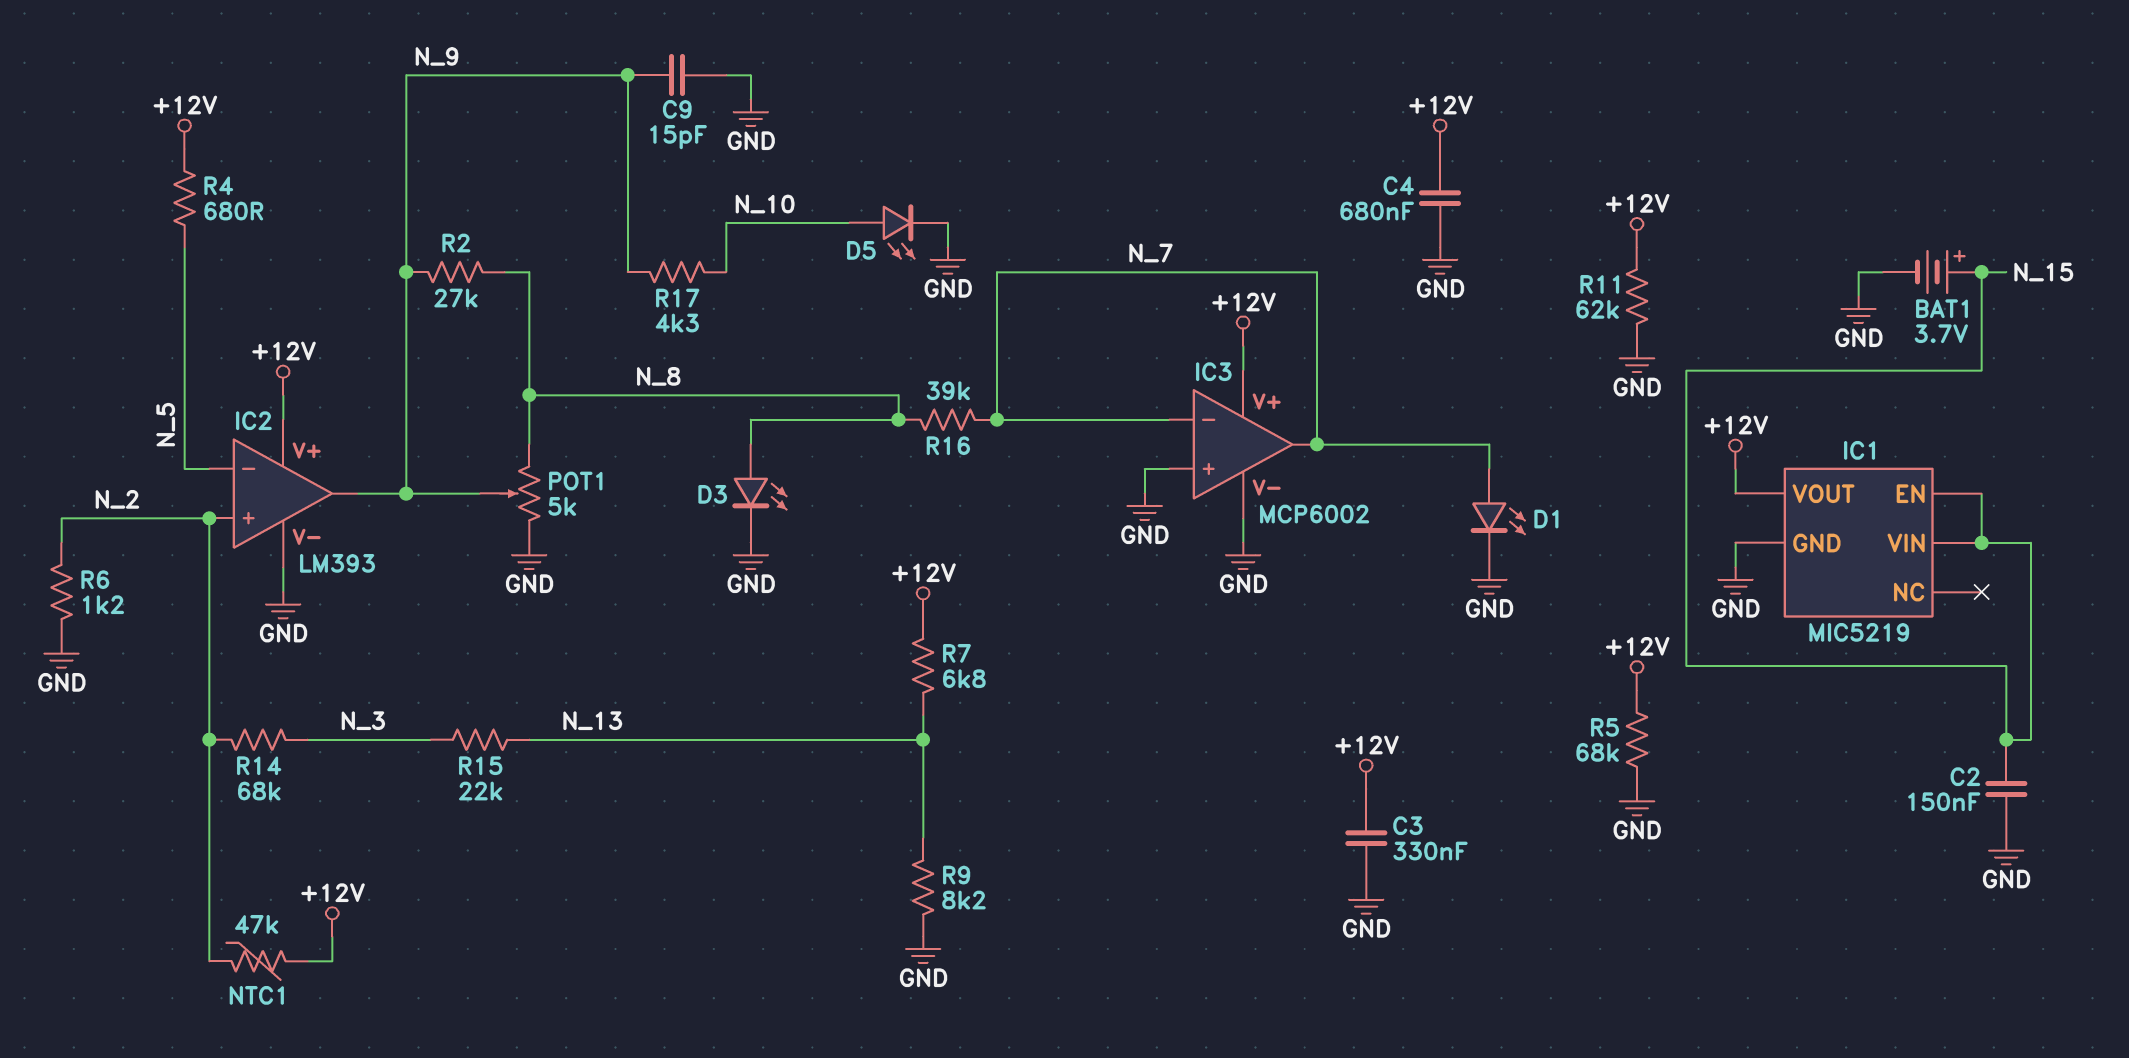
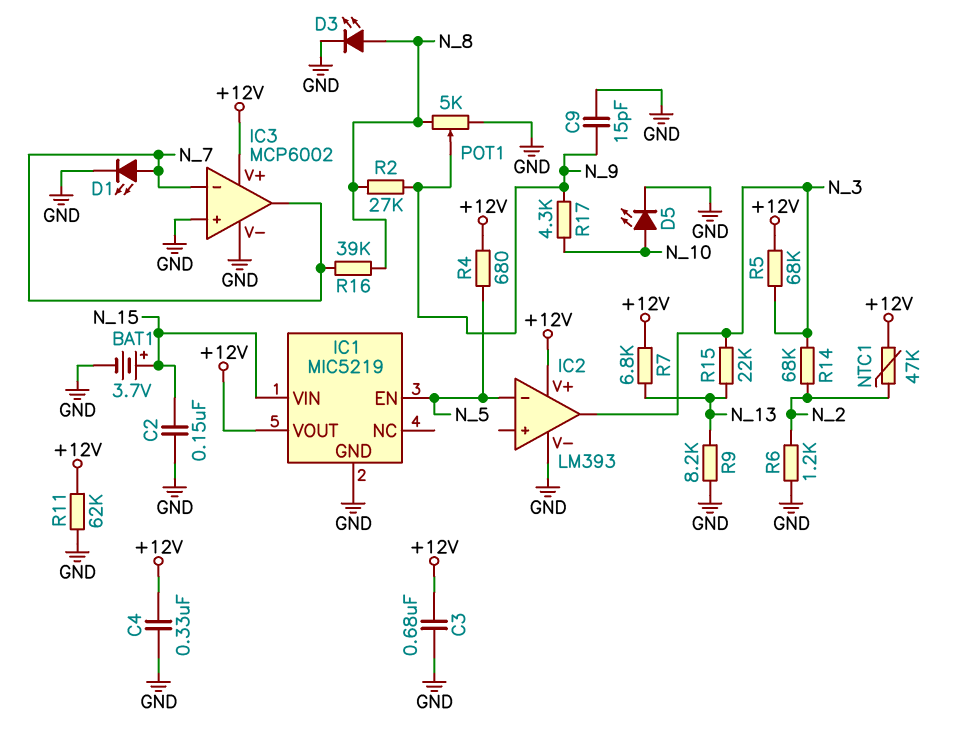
C3: 330nF (+12V, GND) -> 680nF (+12V, GND)
C4: 680nF (+12V, GND) -> 330nF (+12V, GND)
IC1 pin EN: N_15 -> N_5
IC2 pin in+: N_2 -> none
IC2 pin out: N_9 -> N_3
R5: 68k (+12V, GND) -> 68k (+12V, N_3)

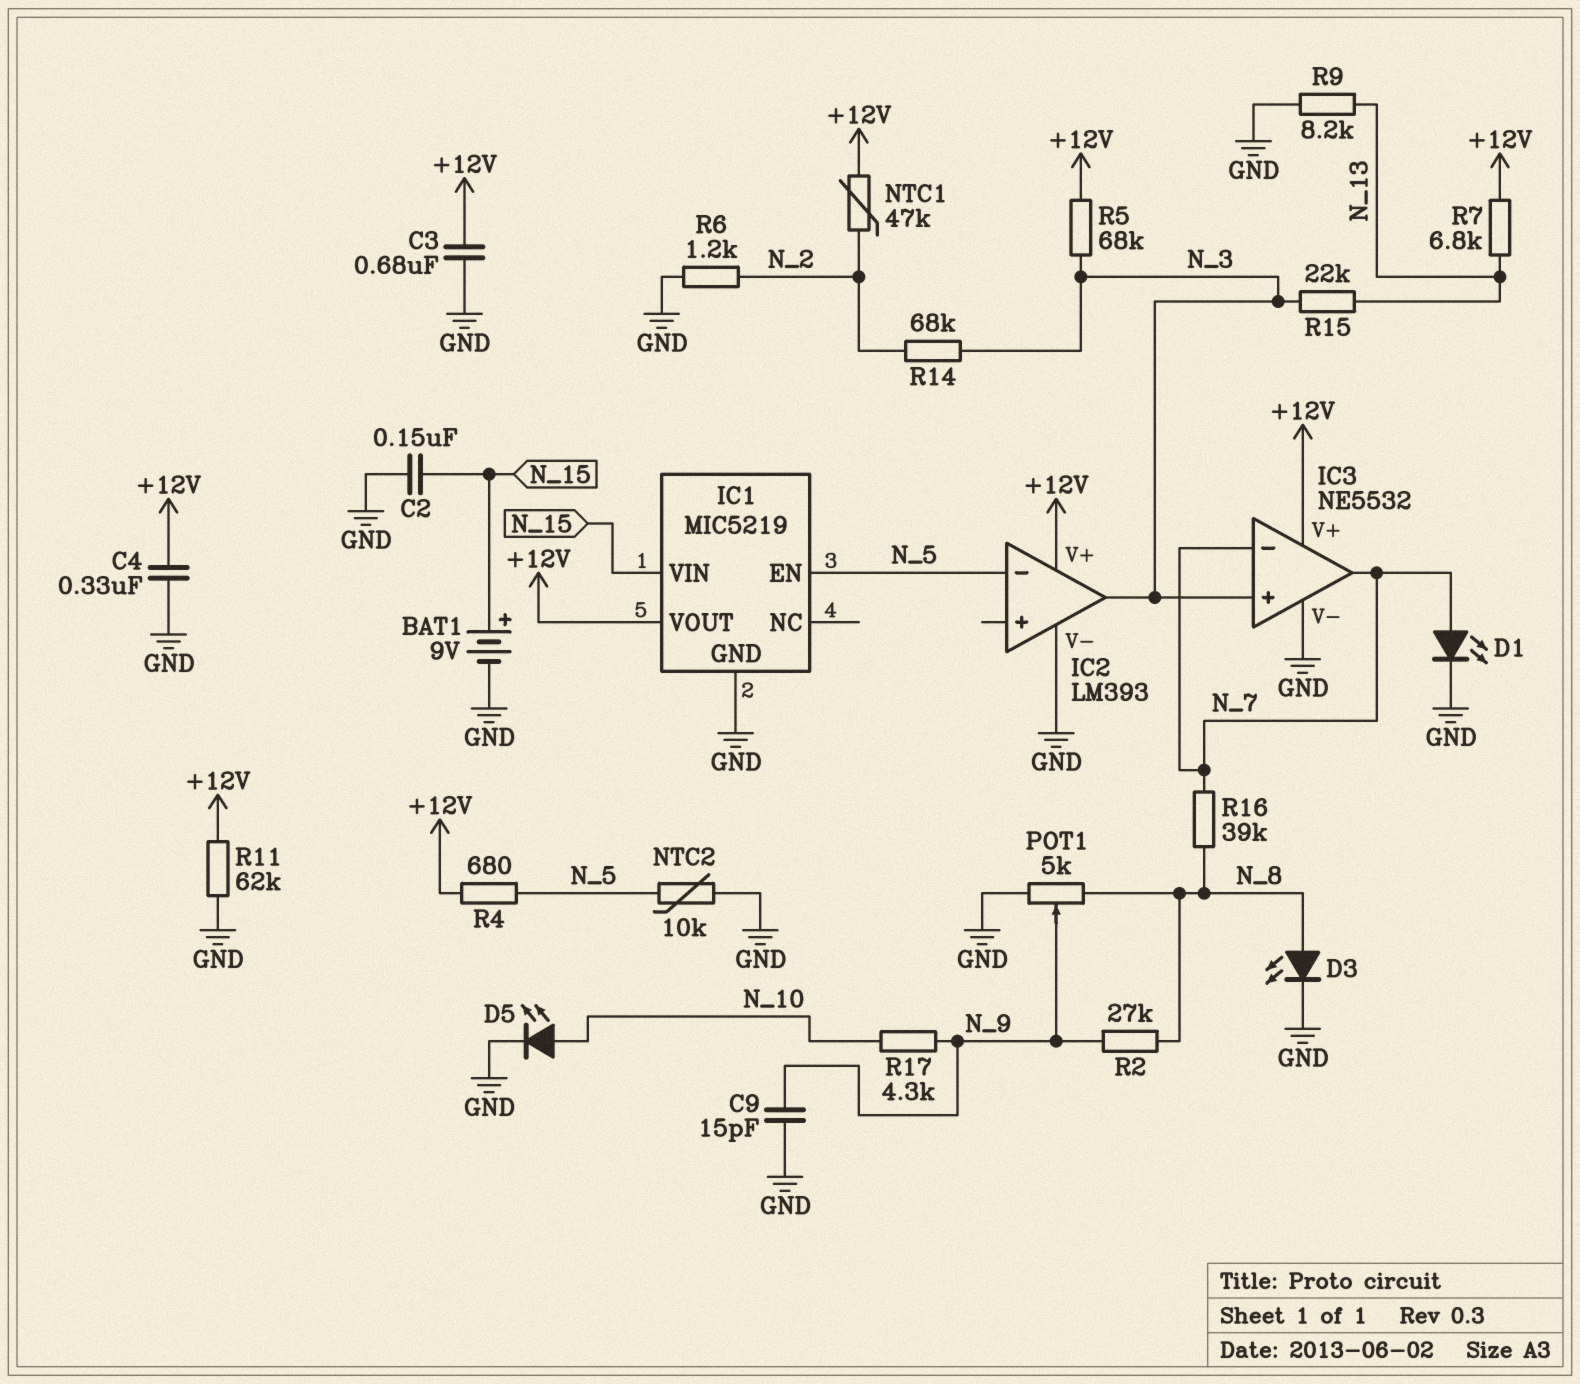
BAT1: 3.7V (plus N_15, minus GND) -> 9V (plus N_15, minus GND)
IC3: MCP6002 -> NE5532
IC3 pin in+: GND -> N_3
NTC2: none -> 10k (GND, N_5)

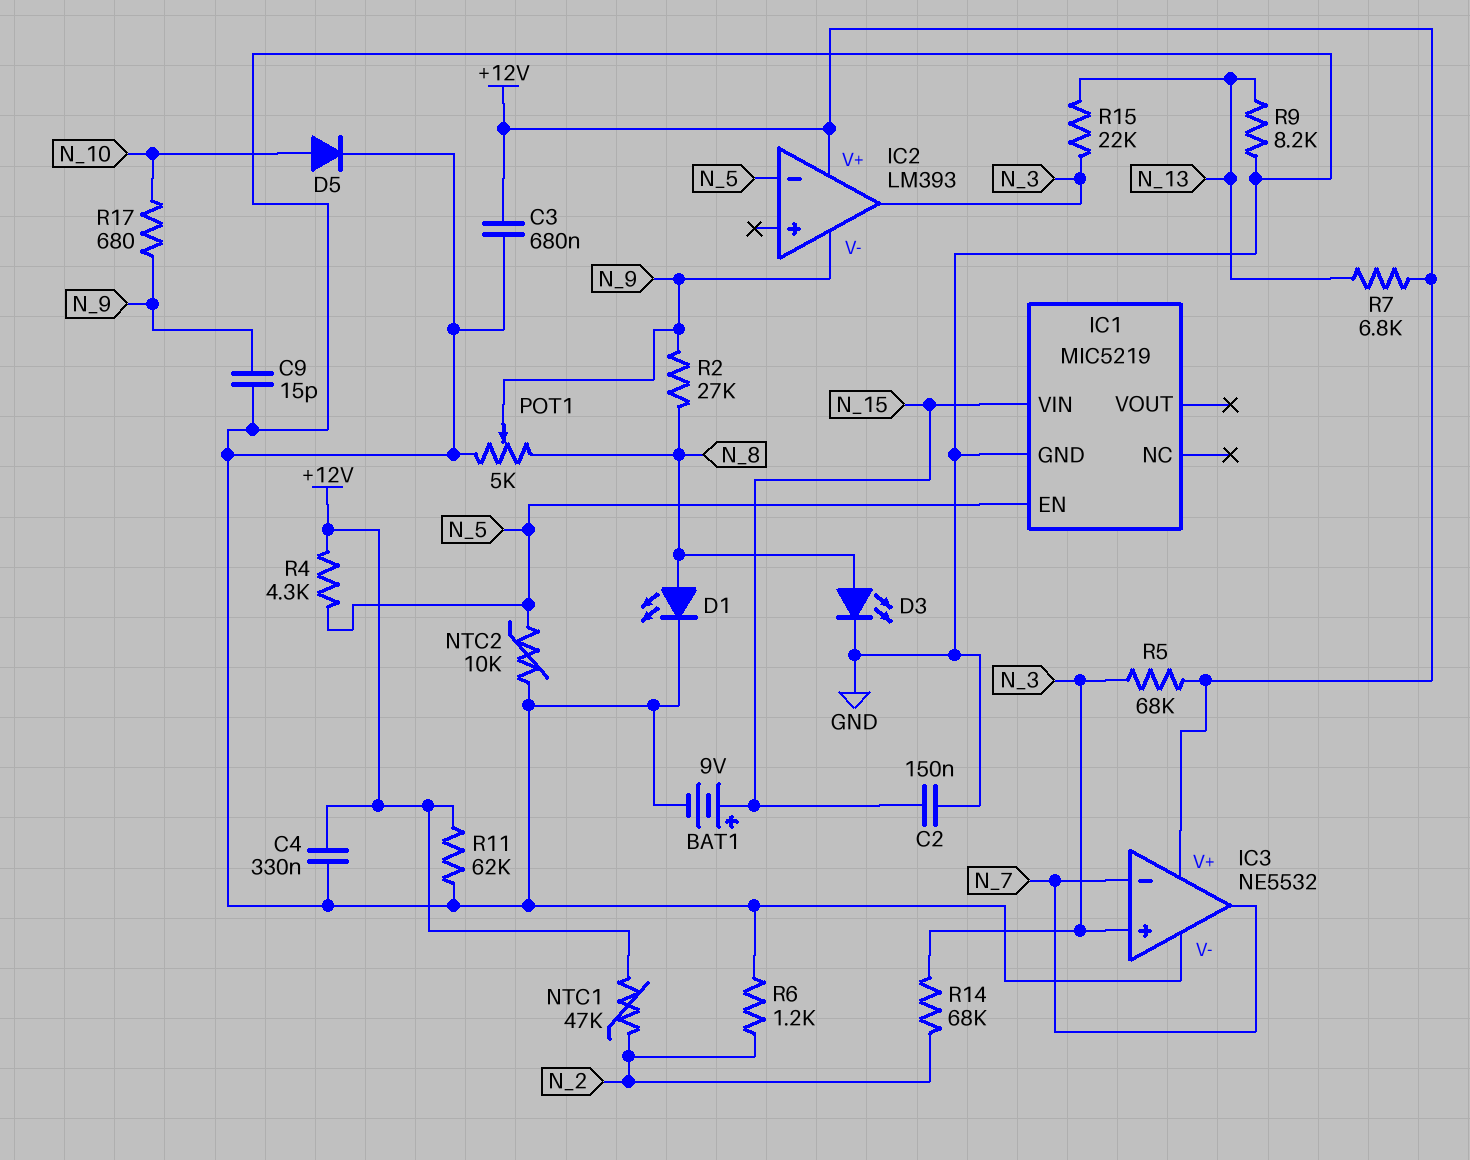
D1: LED (A N_7, K GND) -> LED (A N_8, K GND)
D5: LED (A N_10, K GND) -> diode (A N_10, K GND)
IC1 pin VOUT: +12V -> none
IC2 pin V-: GND -> N_9
R4: 680 (+12V, N_5) -> 4.3k (+12V, N_5)
R16: 39k (N_7, N_8) -> none
R17: 4.3k (N_9, N_10) -> 680 (N_9, N_10)

